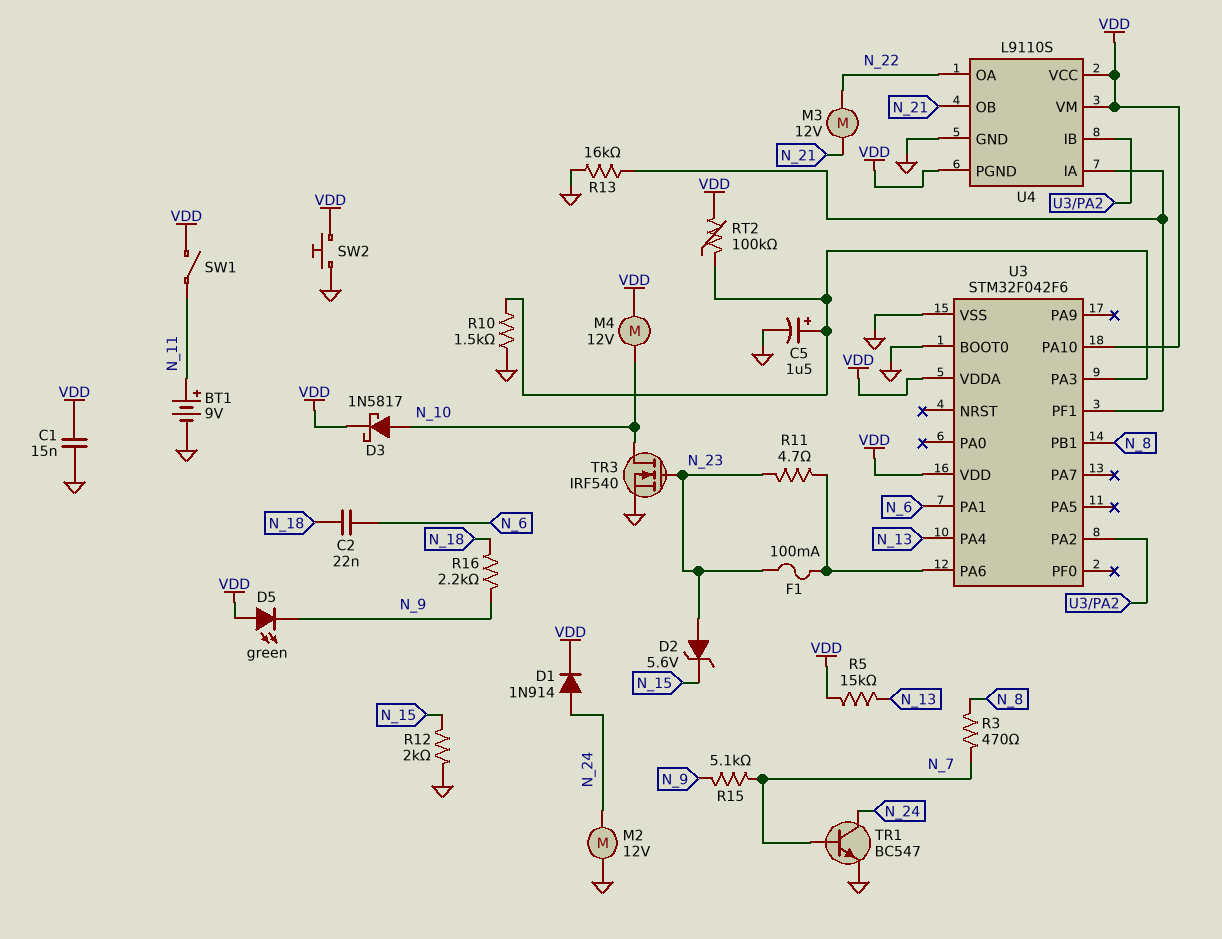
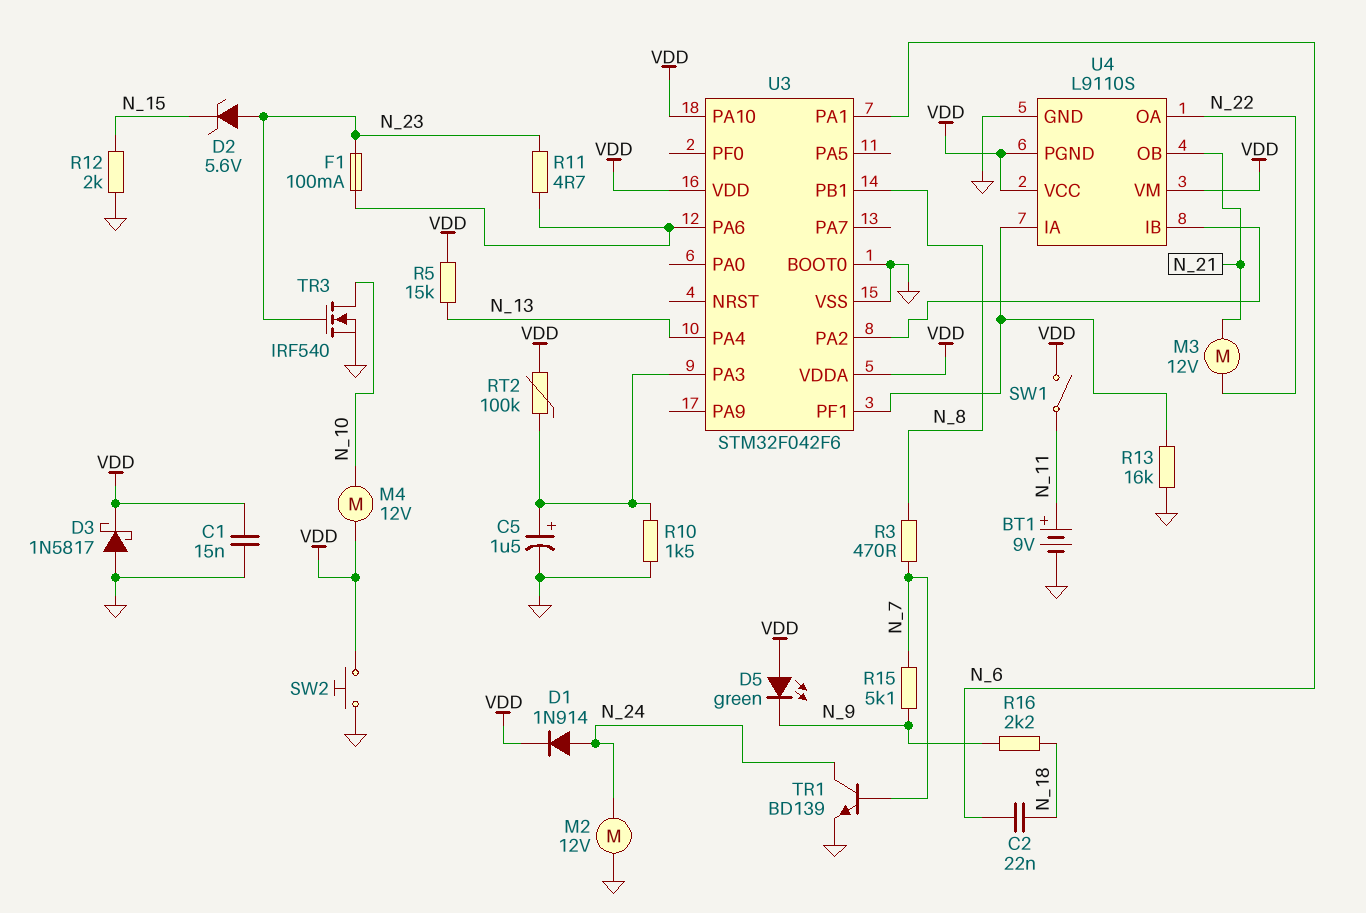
D3: schottky 1N5817 (A N_10, K VDD) -> schottky 1N5817 (A GND, K VDD)
TR1: NPN BC547 (B N_7, C N_24, E GND) -> NPN BD139 (B N_7, C N_24, E GND)

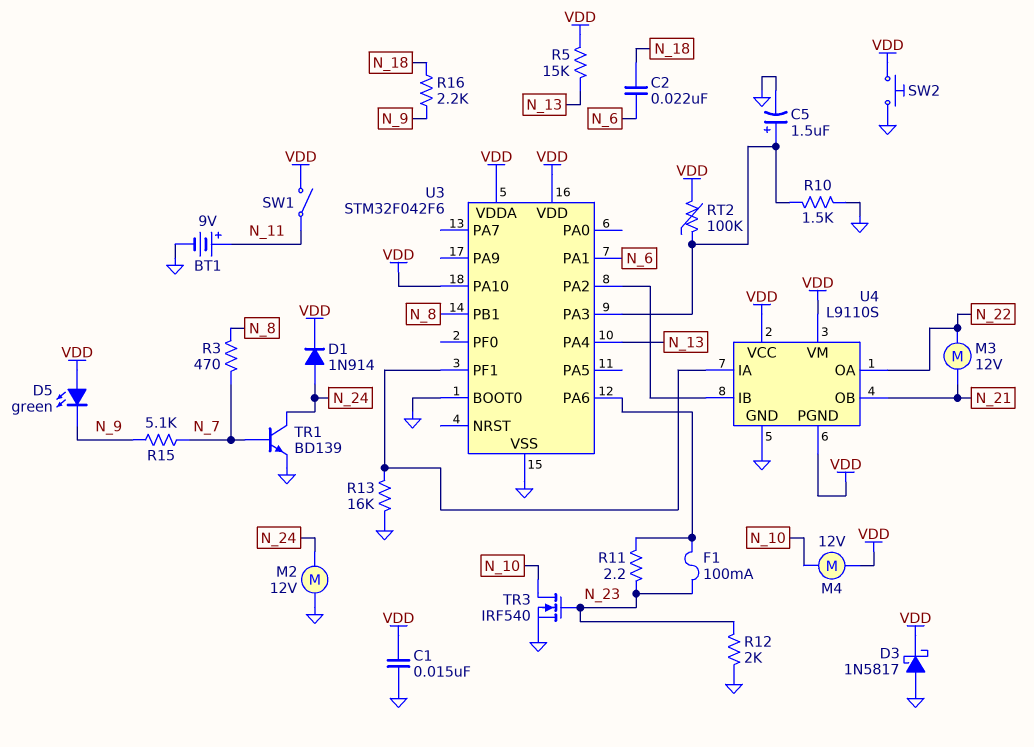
D2: zener 5.6V (A N_23, K N_15) -> none
R11: 4.7 (N_23, U3/PA6) -> 2.2 (N_23, U3/PA6)
R12: 2k (GND, N_15) -> 2k (GND, N_23)

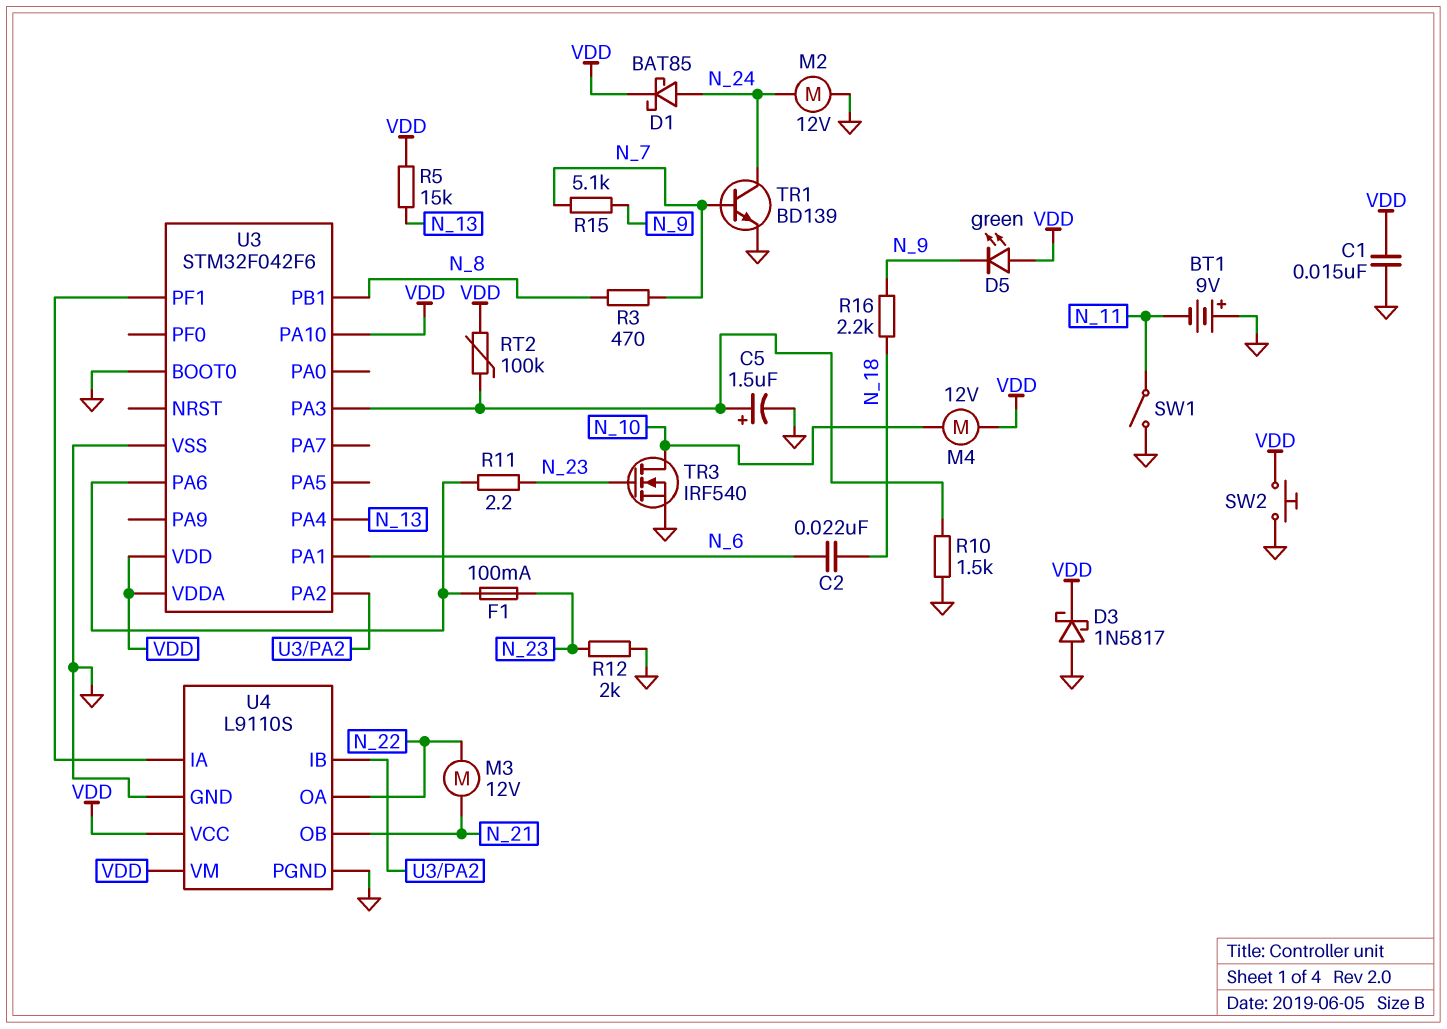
BT1: 9V (plus N_11, minus GND) -> 9V (plus GND, minus N_11)
D1: diode 1N914 (A N_24, K VDD) -> schottky BAT85 (A N_24, K VDD)
R13: 16k (GND, U3/PF1) -> none
SW1: switch (N_11, VDD) -> switch (GND, N_11)
U4 pin PGND: VDD -> GND

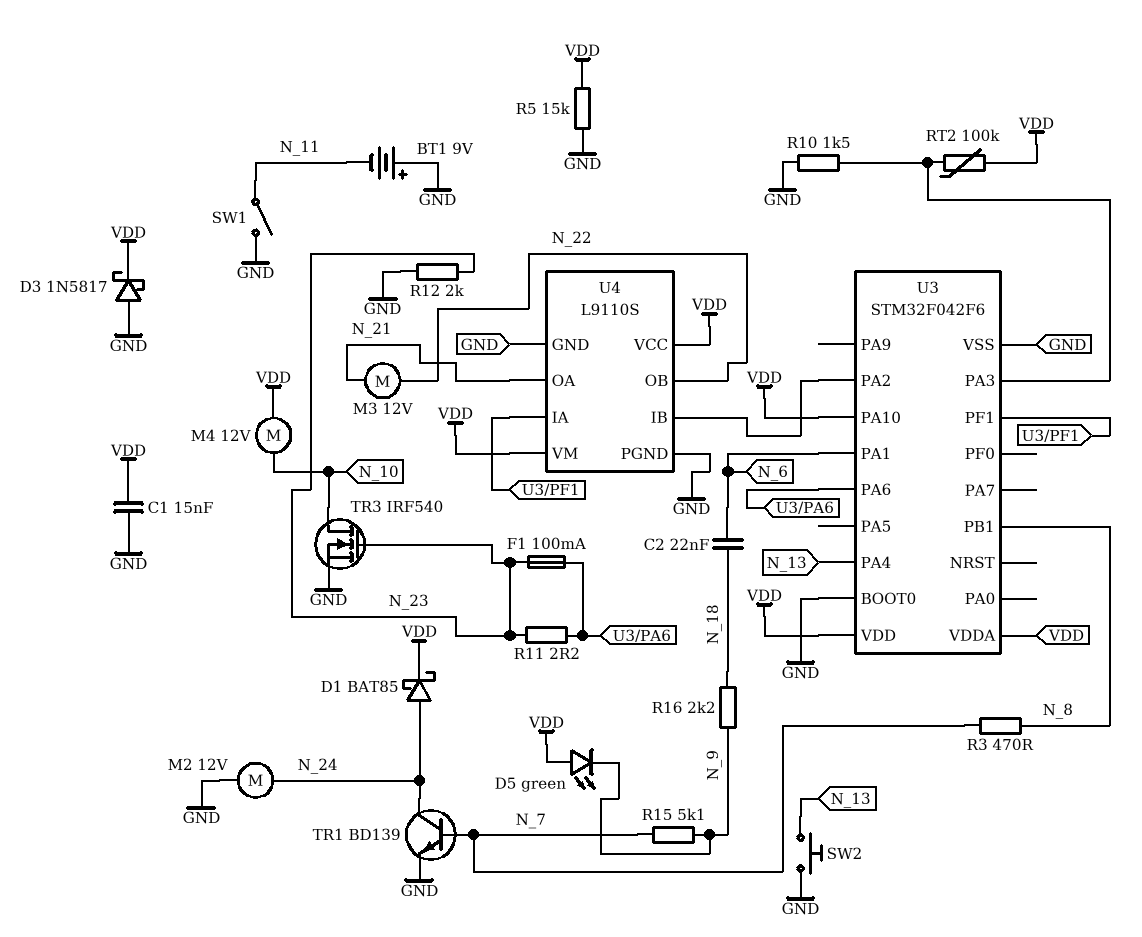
C5: 1.5uF (plus U3/PA3, minus GND) -> none
R5: 15k (N_13, VDD) -> 15k (GND, VDD)
SW2: button (GND, VDD) -> button (GND, N_13)
U4 pin OA: N_22 -> N_21
U4 pin OB: N_21 -> N_22

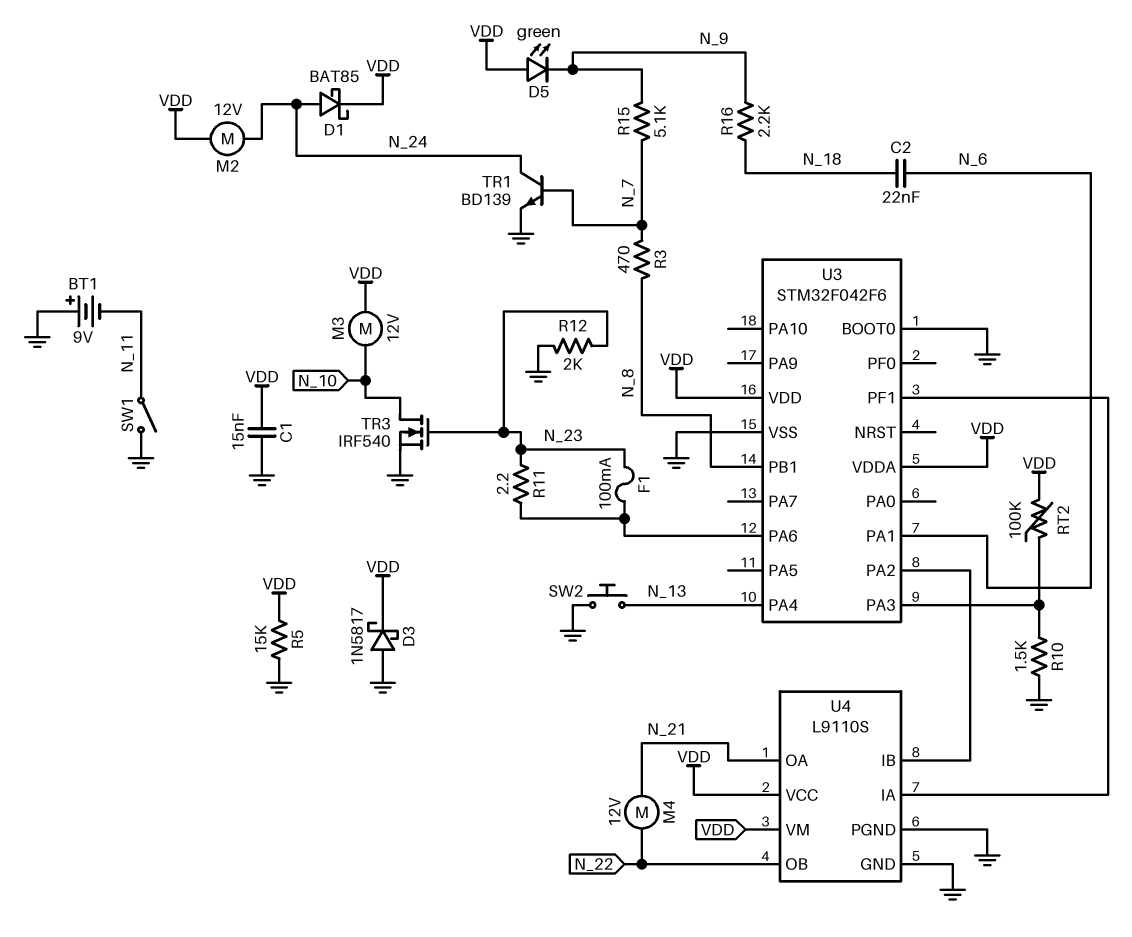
M2: motor 12V (GND, N_24) -> motor 12V (N_24, VDD)
M3: motor 12V (N_21, N_22) -> motor 12V (N_10, VDD)
M4: motor 12V (N_10, VDD) -> motor 12V (N_21, N_22)
U3 pin PA10: VDD -> none

